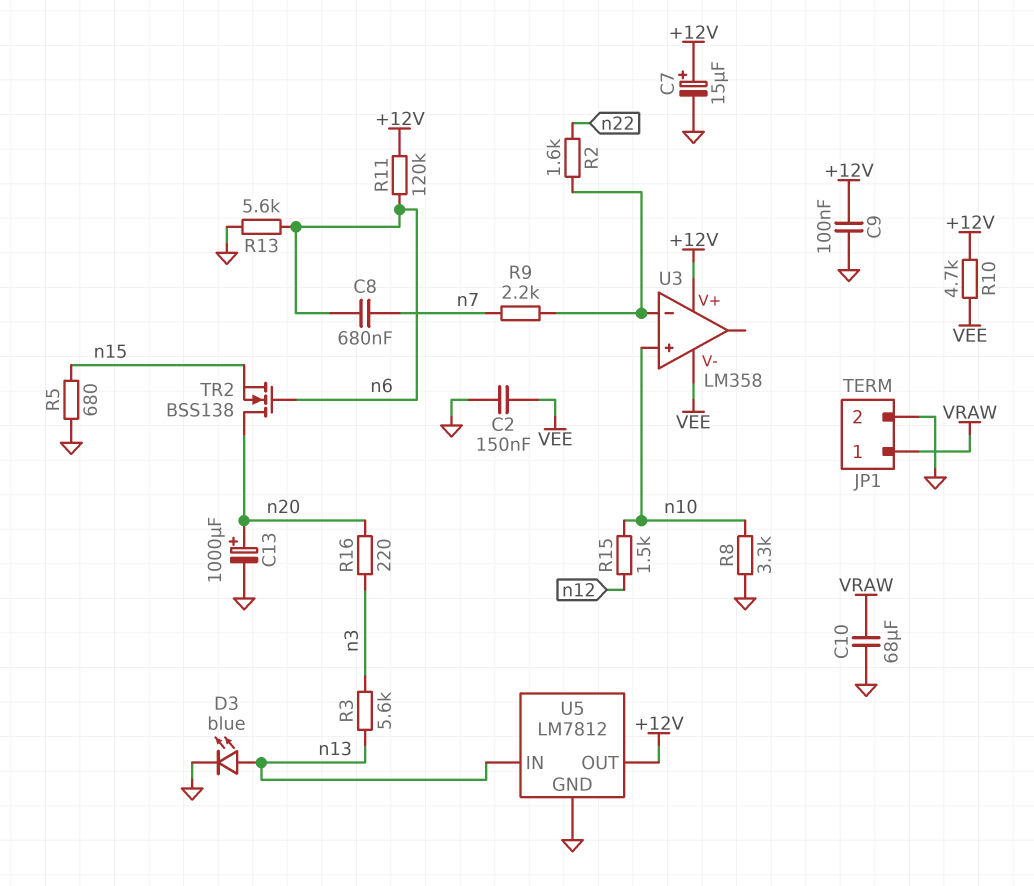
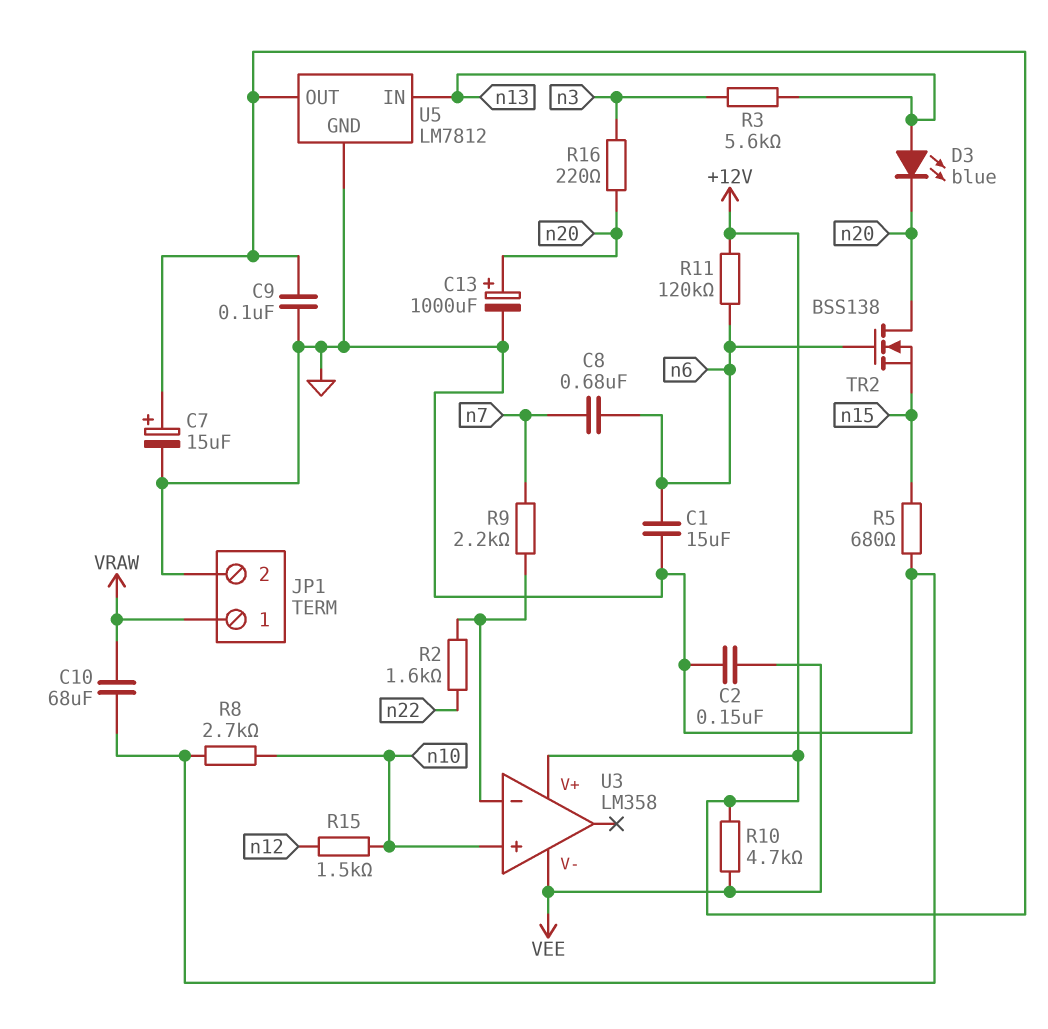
C1: none -> 15uF (GND, n6)
D3: LED blue (A n13, K GND) -> LED blue (A n13, K n20)
R8: 3.3k (GND, n10) -> 2.7k (GND, n10)
R13: 5.6k (GND, n6) -> none

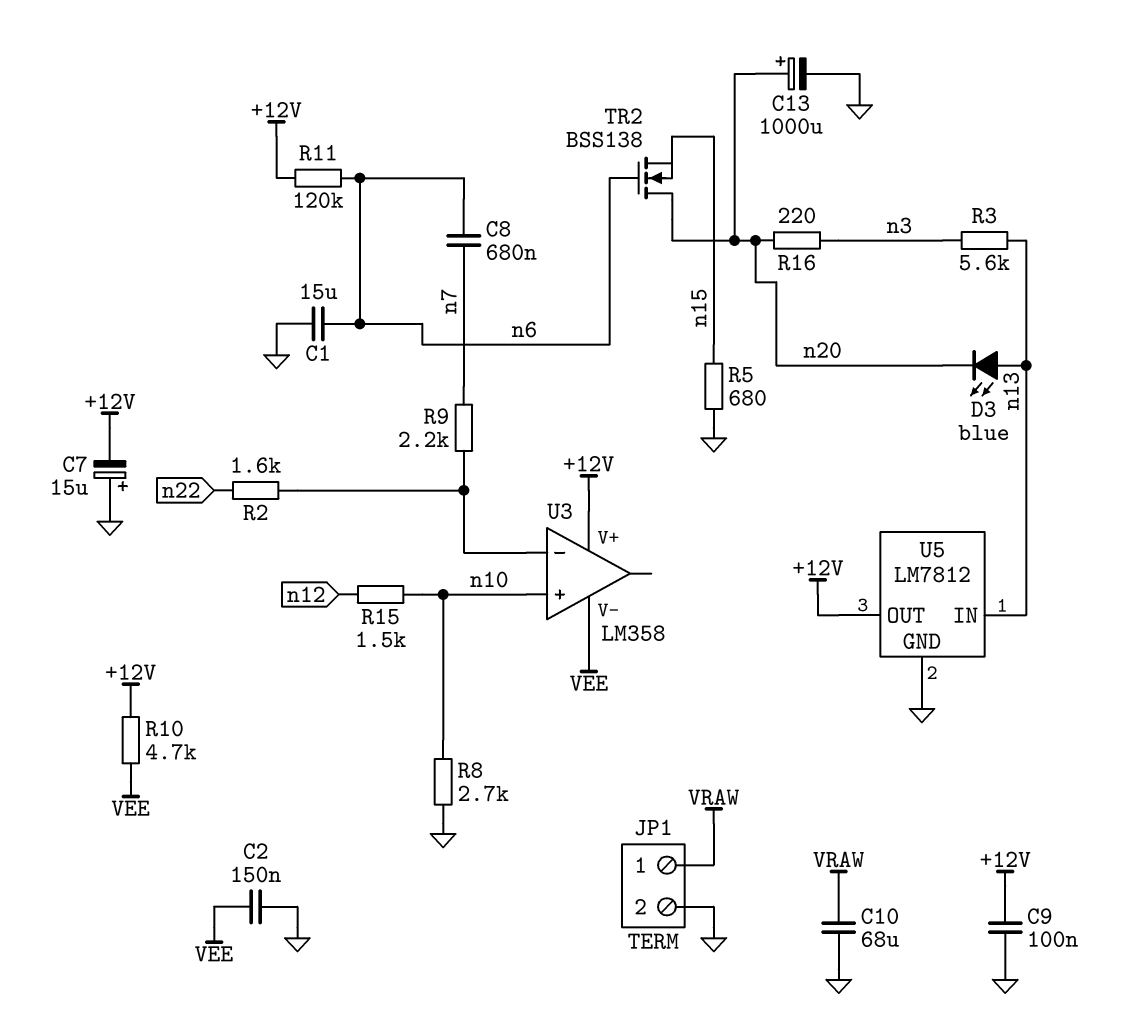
C7: 15uF (plus +12V, minus GND) -> 15uF (plus GND, minus +12V)

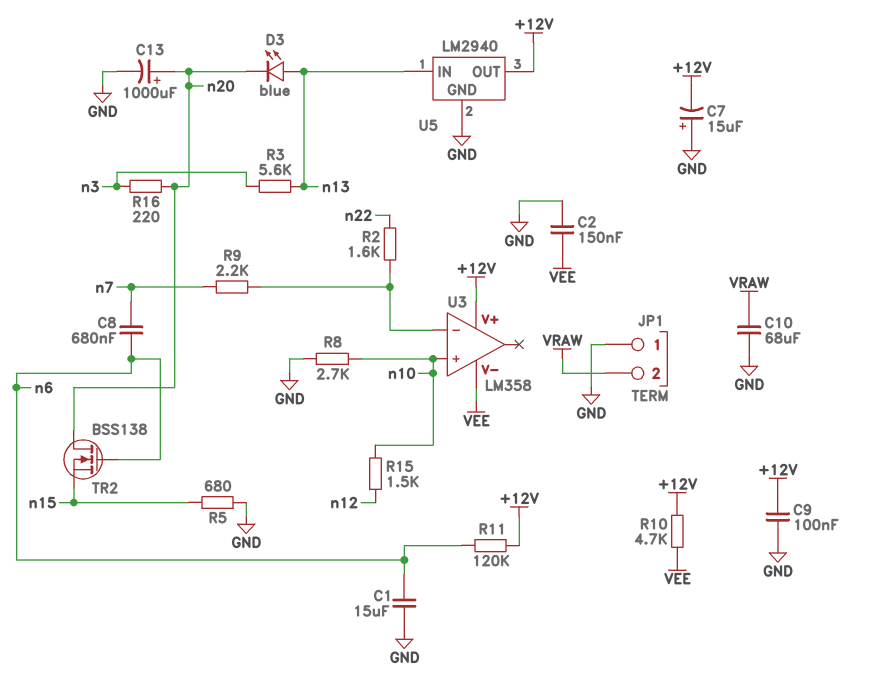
JP1 pin 1: VRAW -> GND
JP1 pin 2: GND -> VRAW
U5: LM7812 -> LM2940

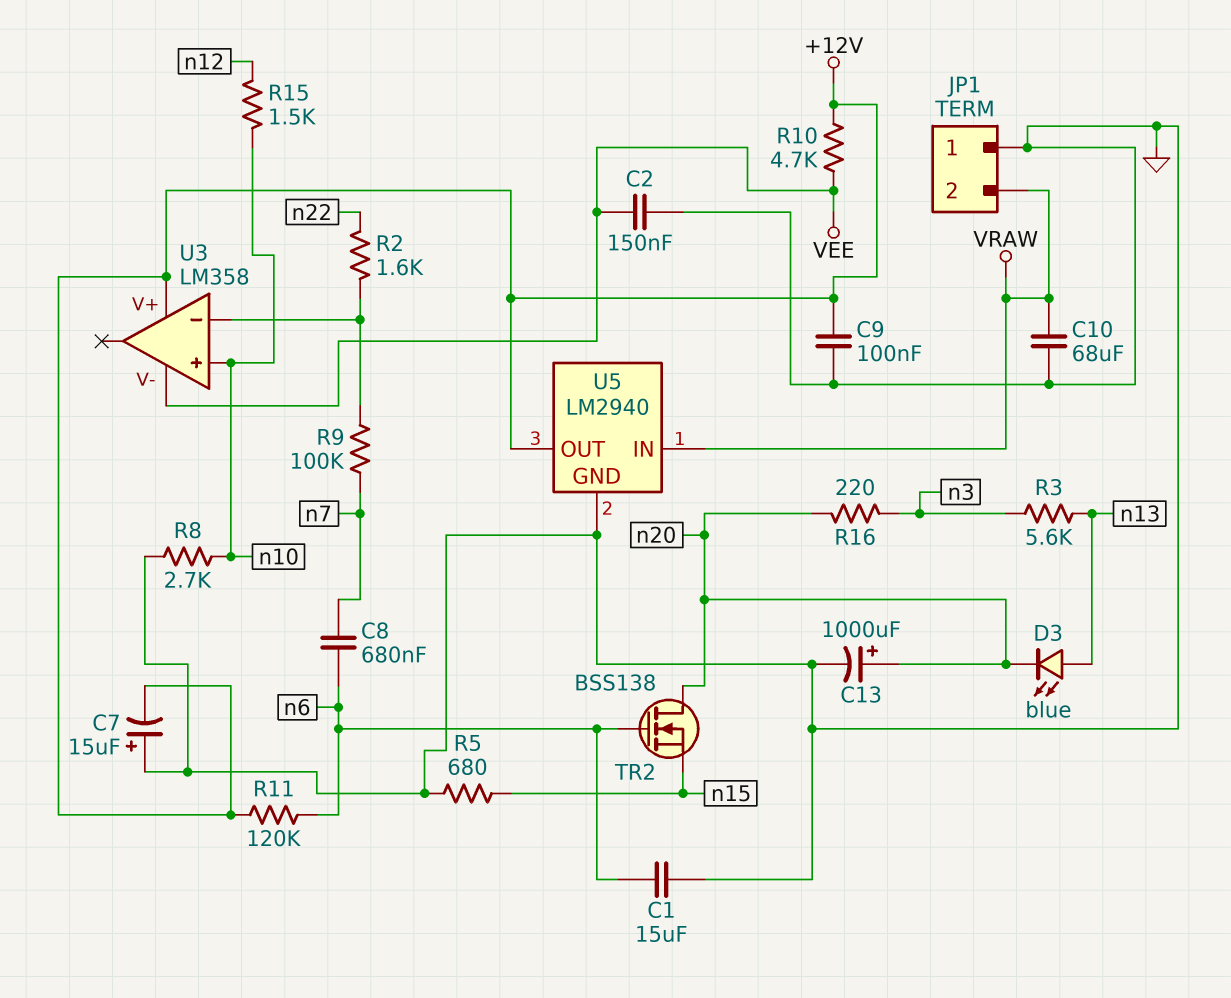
R9: 2.2k (U3/in-, n7) -> 100k (U3/in-, n7)
U5 pin IN: n13 -> VRAW

